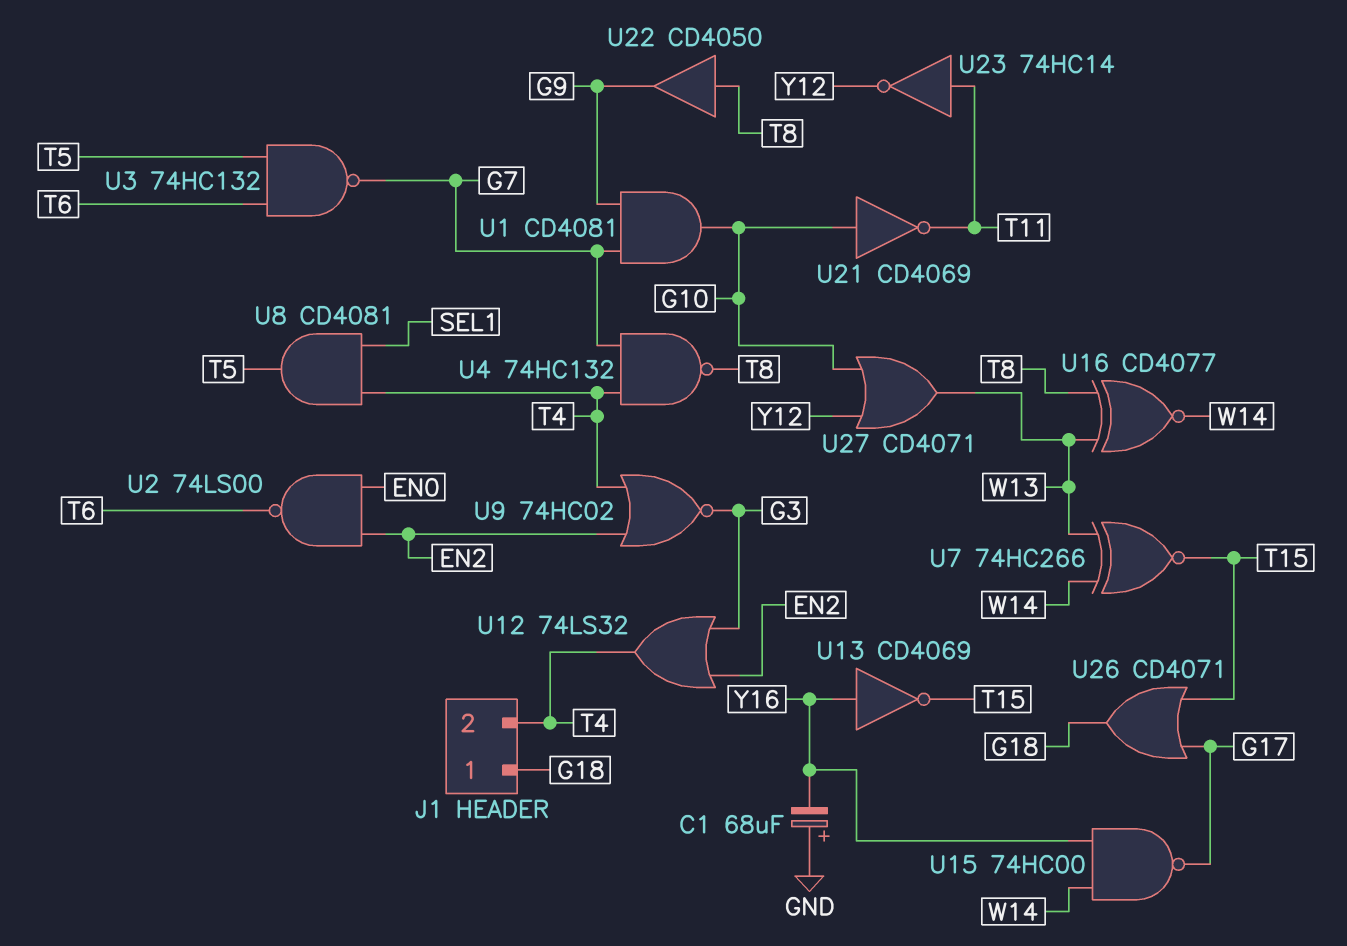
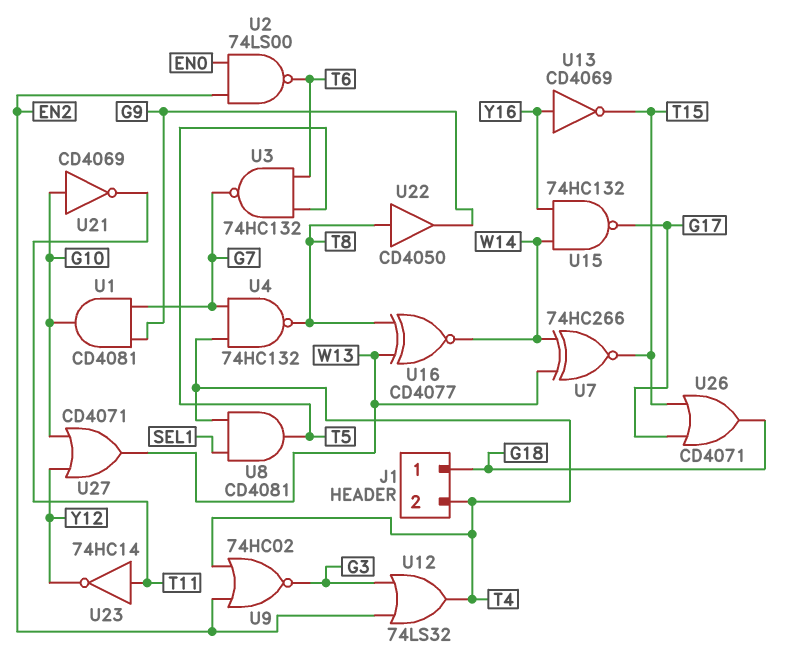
C1: 68uF (plus GND, minus Y16) -> none
U15: NAND 74HC00 (in W14, in Y16, out G17) -> NAND 74HC132 (in W14, in Y16, out G17)

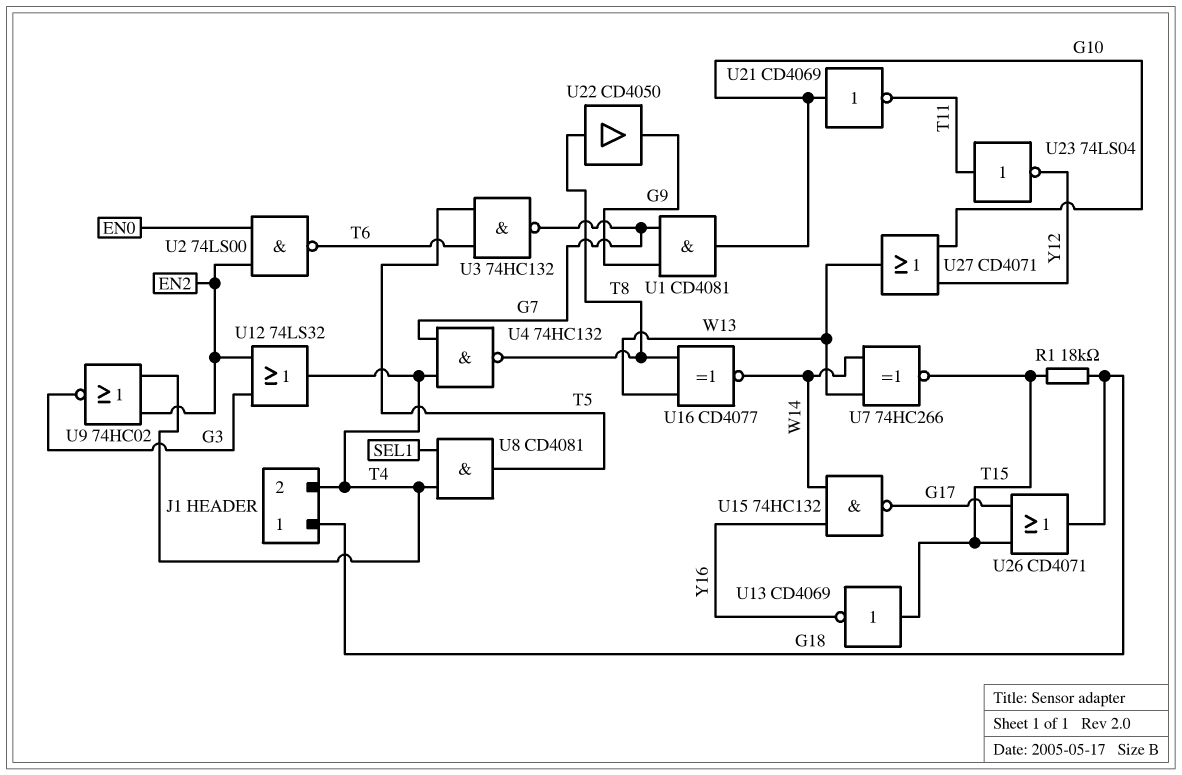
R1: none -> 18k (G18, T15)
U13: NOT CD4069 (in Y16, out T15) -> NOT CD4069 (in T15, out Y16)
U23: NOT 74HC14 (in T11, out Y12) -> NOT 74LS04 (in T11, out Y12)

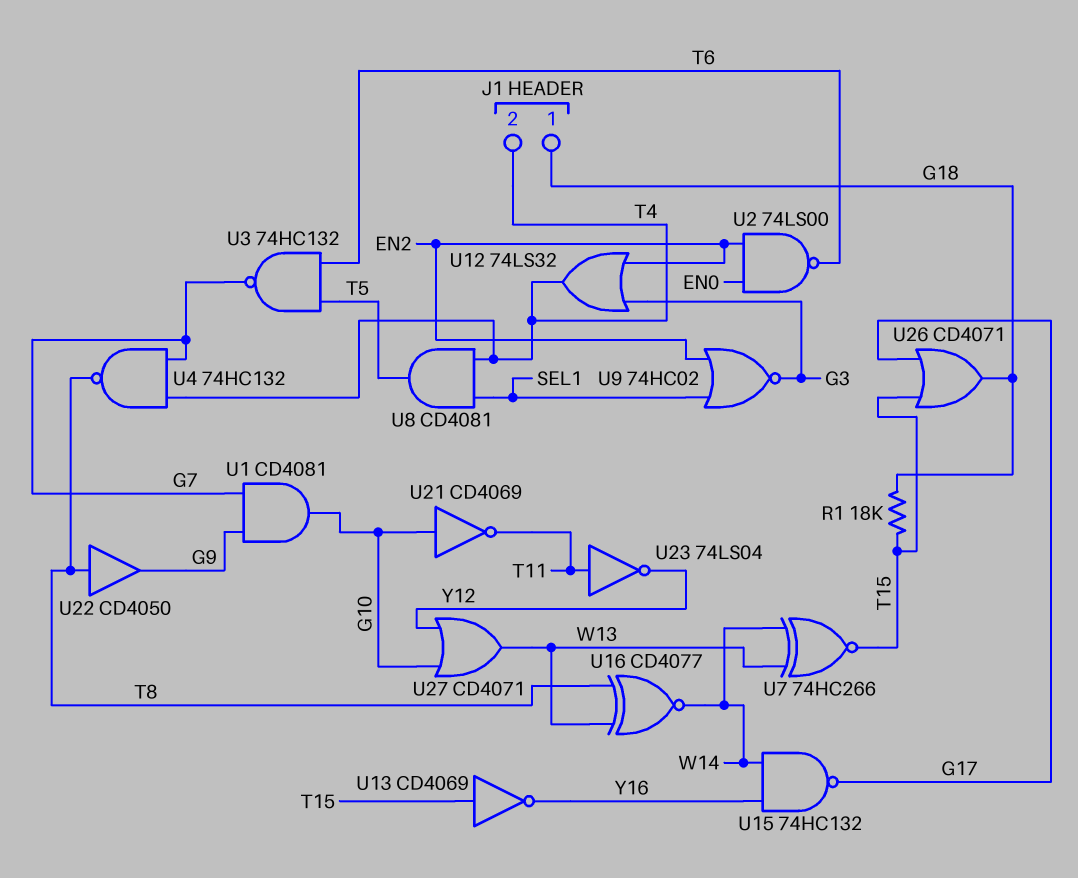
U9: NOR 74HC02 (in EN2, in T4, out G3) -> NOR 74HC02 (in EN2, in SEL1, out G3)

